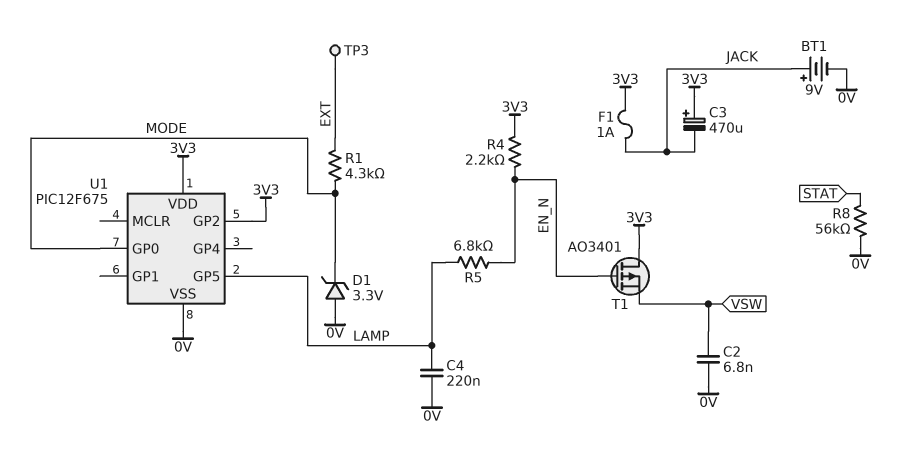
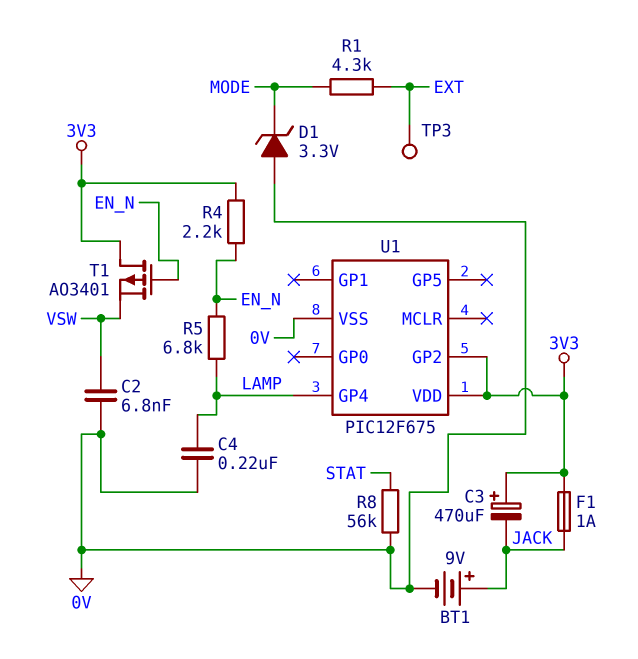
U1 pin GP0: MODE -> none
U1 pin GP4: none -> LAMP
U1 pin GP5: LAMP -> none

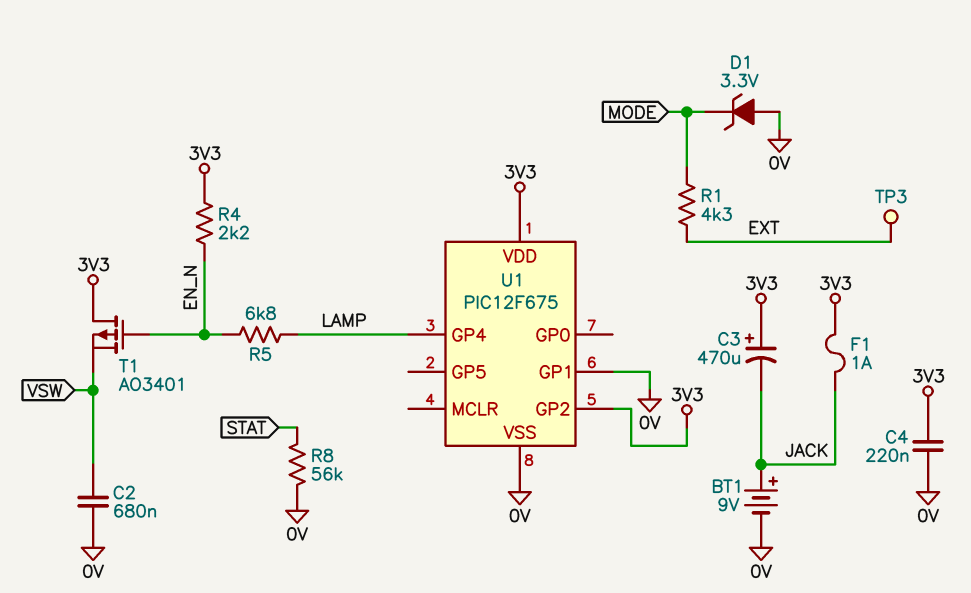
C2: 6.8nF (0V, VSW) -> 680nF (0V, VSW)
C4: 220nF (0V, LAMP) -> 220nF (0V, 3V3)
U1 pin GP1: none -> 0V

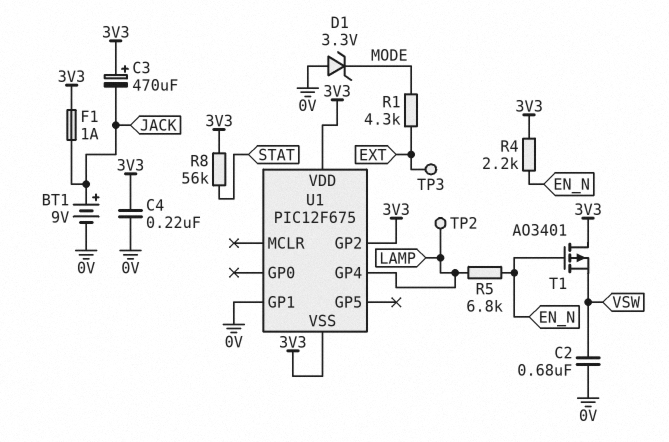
R8: 56k (0V, STAT) -> 56k (3V3, STAT)
TP2: none -> test point (LAMP)
U1 pin VSS: 0V -> 3V3

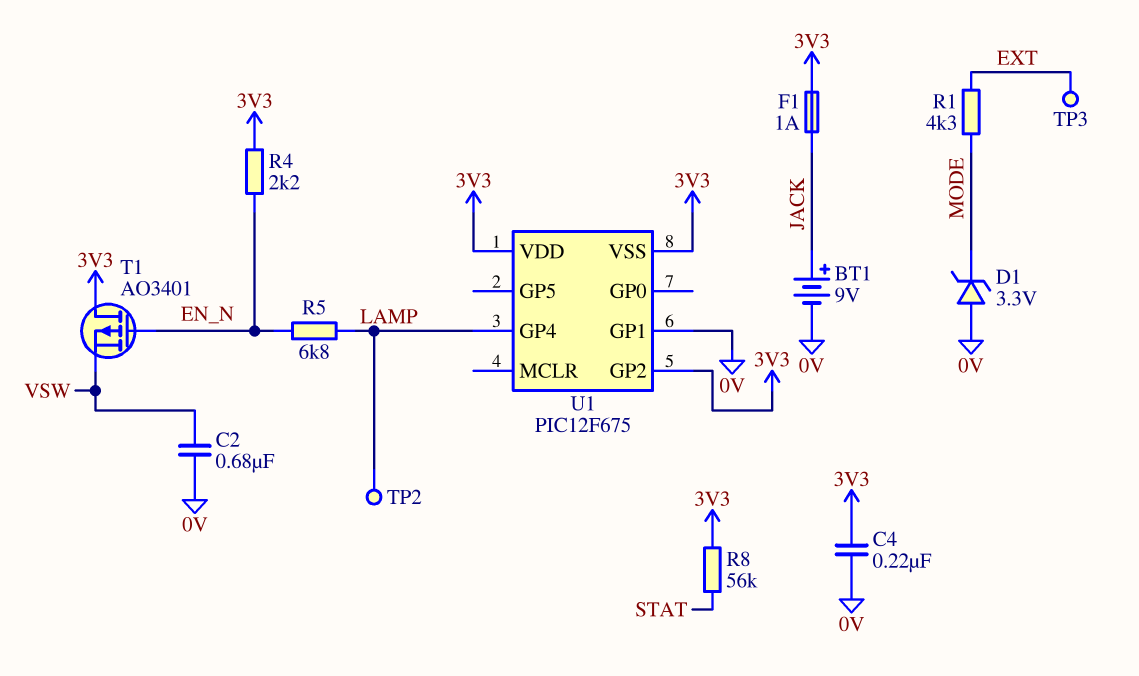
C3: 470uF (plus 3V3, minus JACK) -> none

